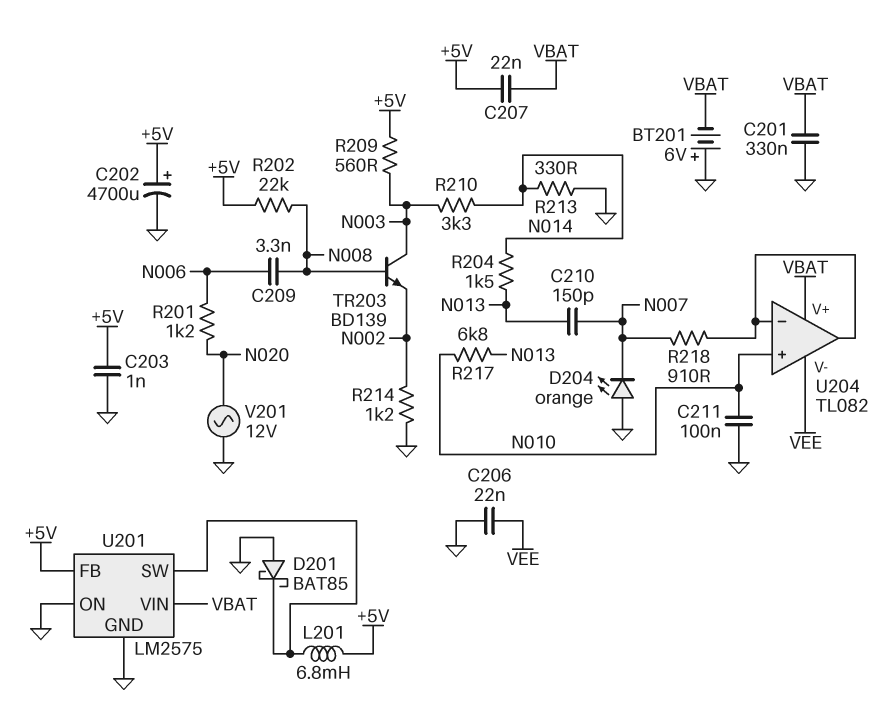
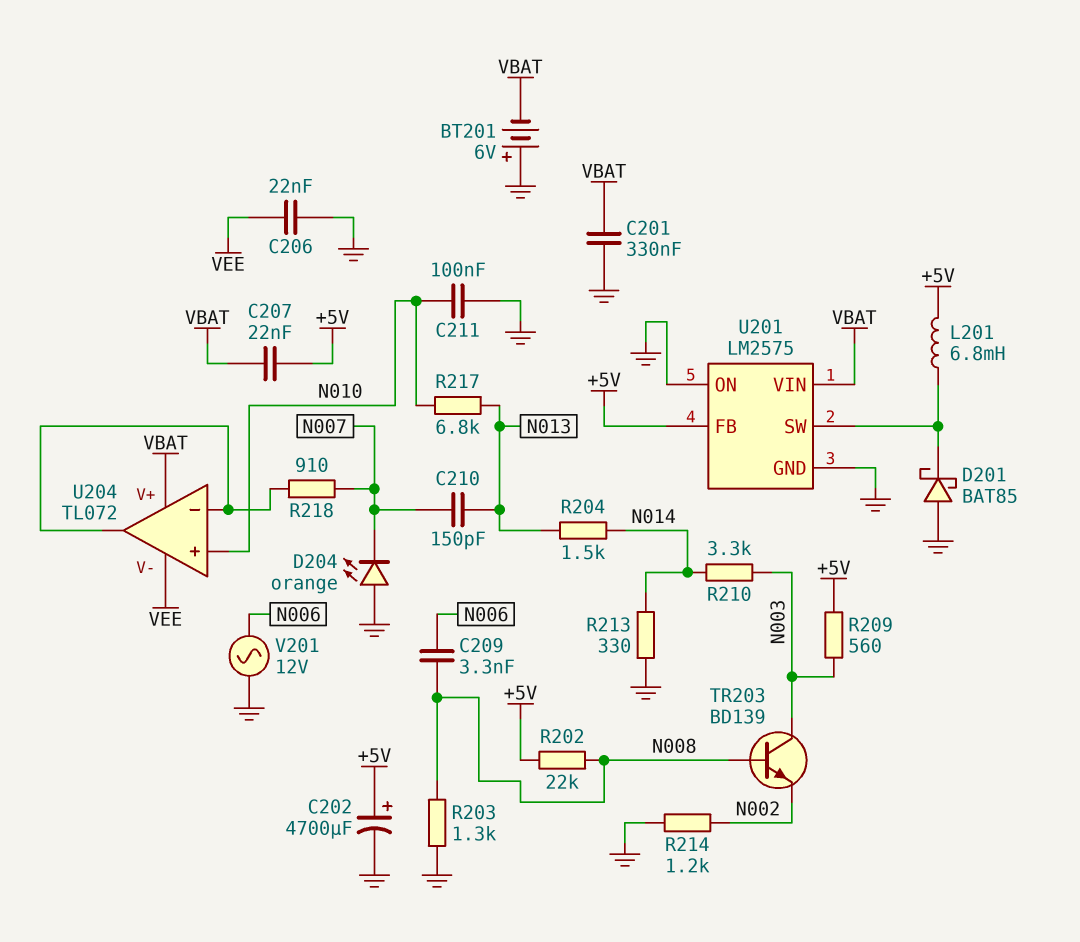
C203: 1nF (+5V, GND) -> none
R201: 1.2k (N006, N020) -> none
R203: none -> 1.3k (GND, N008)
U204: TL082 -> TL072
V201: AC 12V (GND, N020) -> AC 12V (GND, N006)

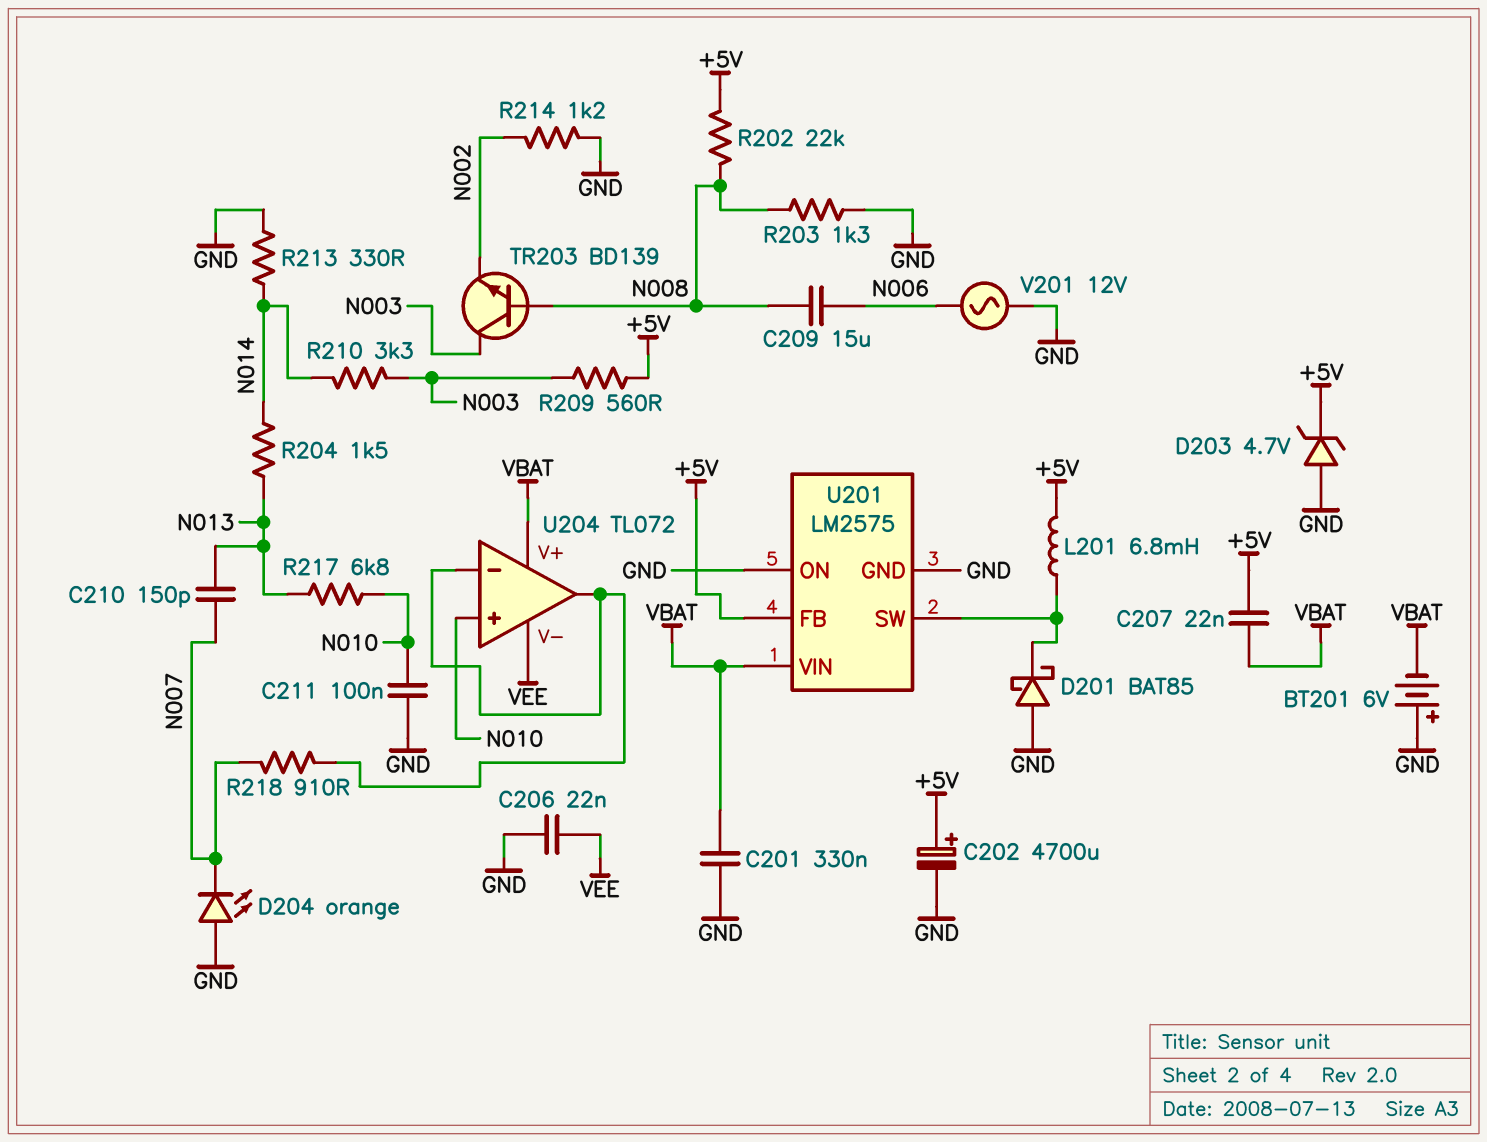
C209: 3.3nF (N006, N008) -> 15uF (N006, N008)
D203: none -> zener 4.7V (A GND, K +5V)

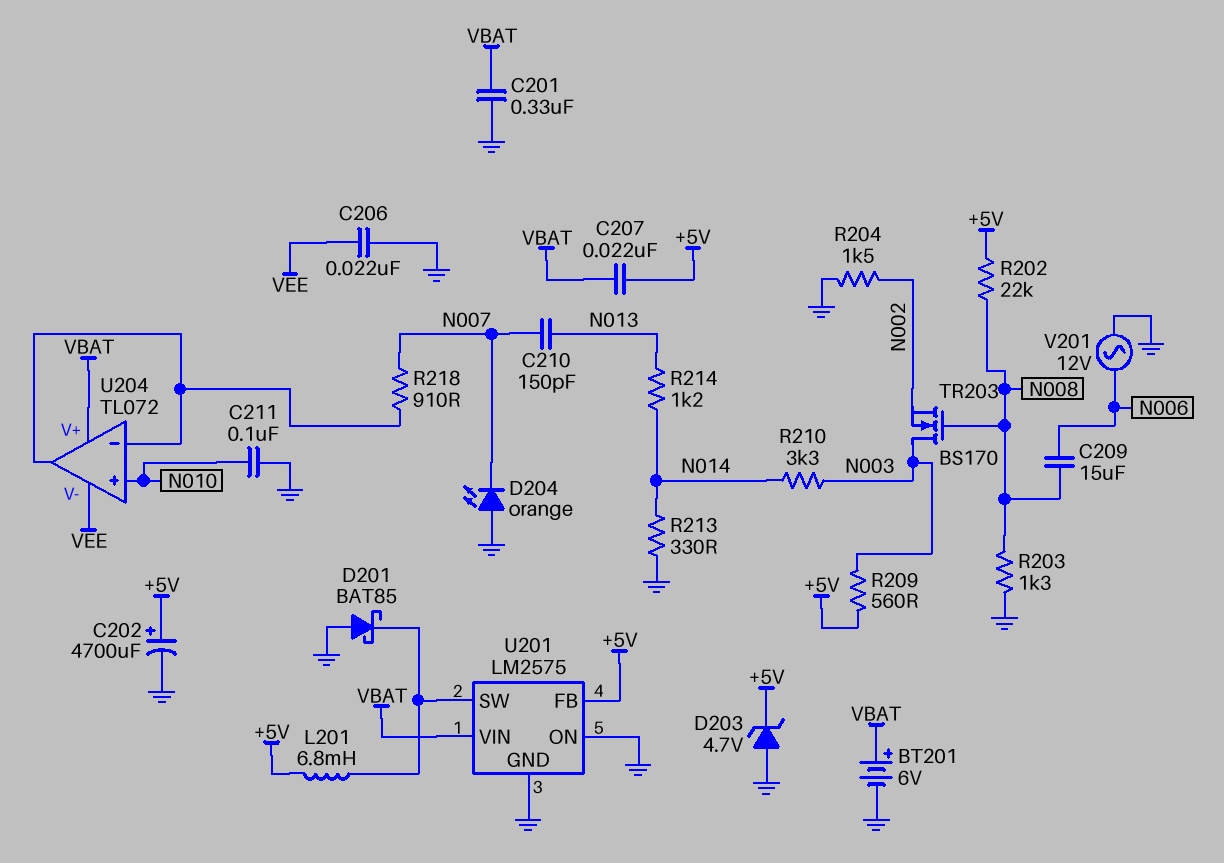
BT201: 6V (plus GND, minus VBAT) -> 6V (plus VBAT, minus GND)
R204: 1.5k (N013, N014) -> 1.5k (GND, N002)
R214: 1.2k (GND, N002) -> 1.2k (N013, N014)
R217: 6.8k (N010, N013) -> none
TR203: NPN BD139 (B N008, C N003, E N002) -> NMOS BS170 (G N008, D N003, S N002)

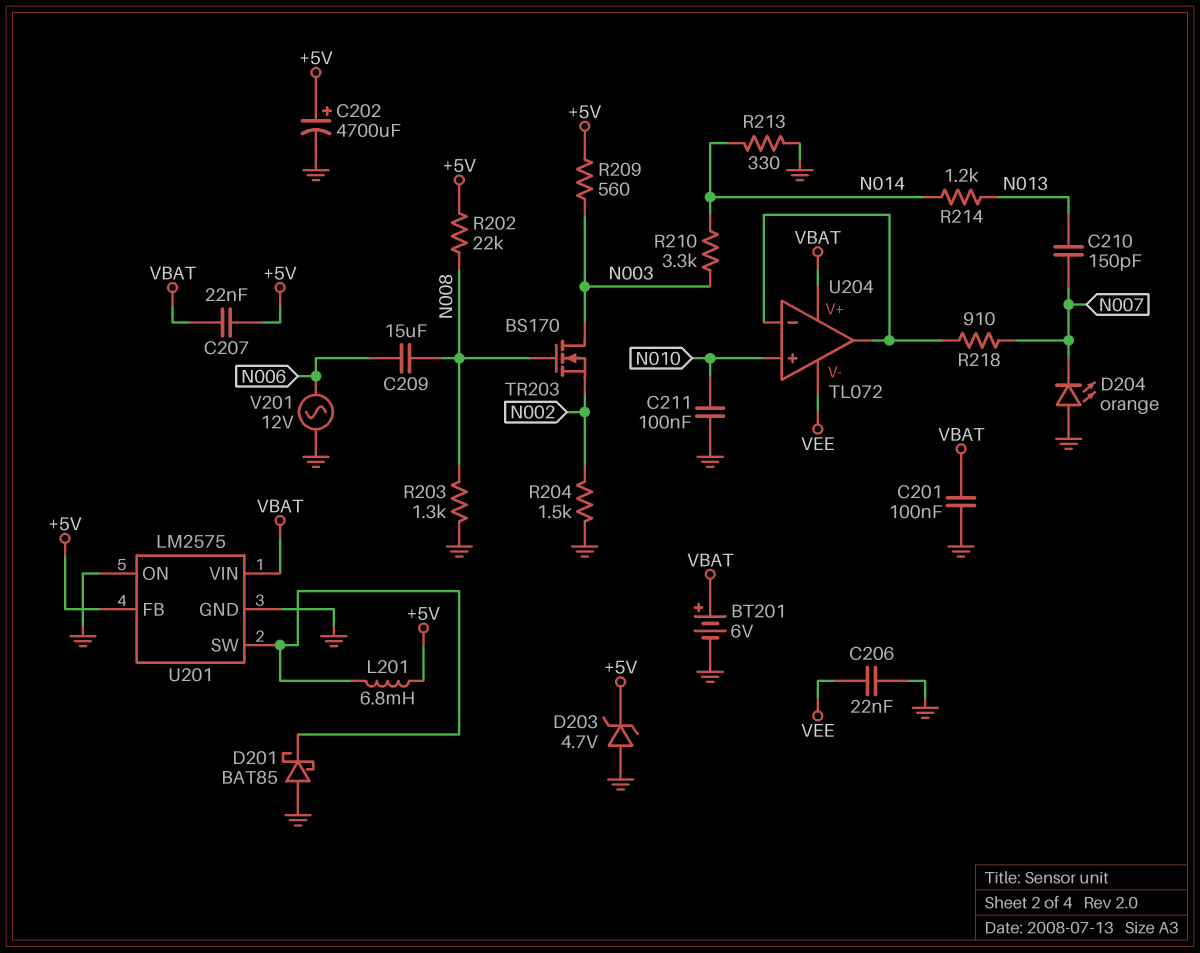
C201: 330nF (GND, VBAT) -> 100nF (GND, VBAT)

